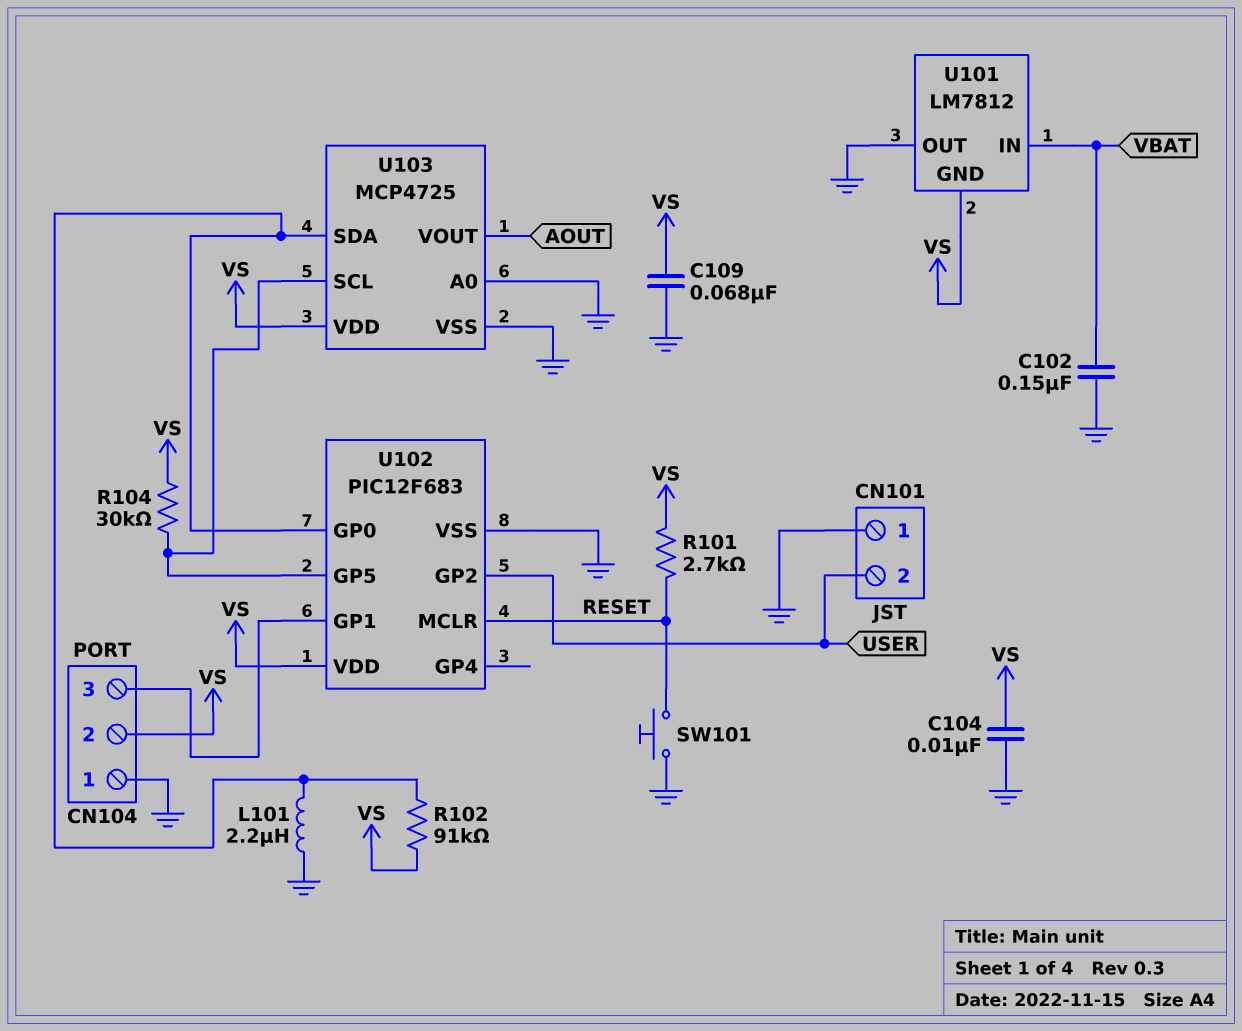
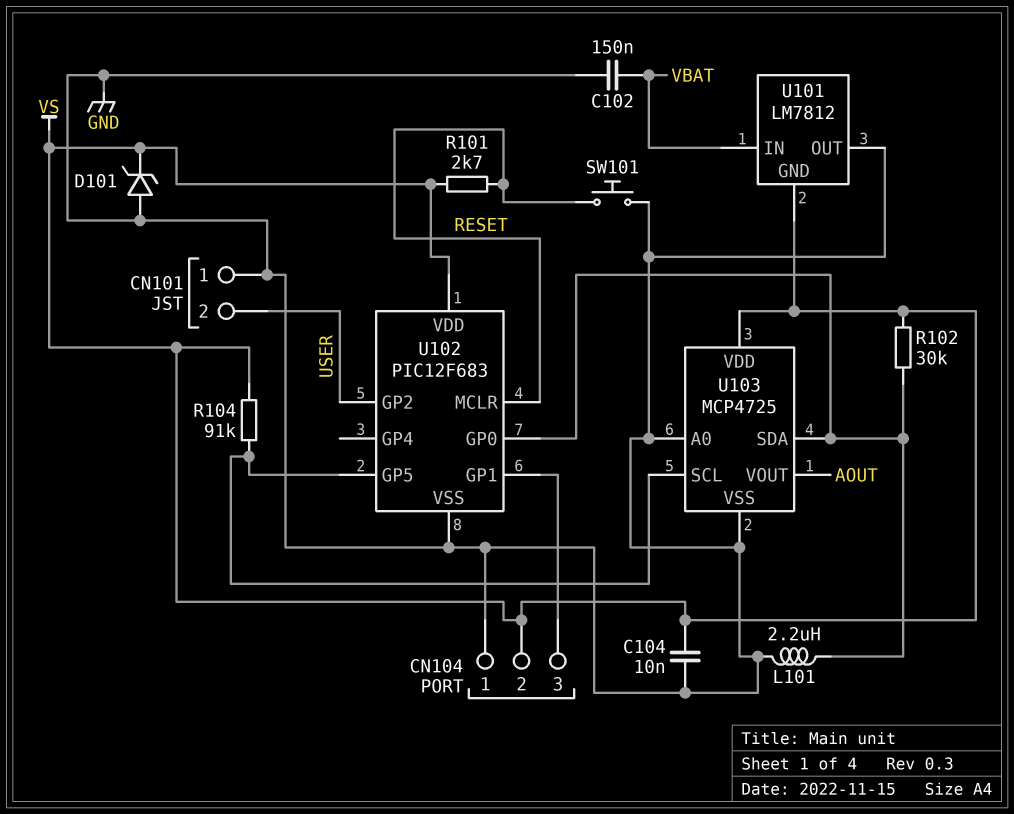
C109: 68nF (GND, VS) -> none
D101: none -> zener (A GND, K VS)
R102: 91k (U102/GP0, VS) -> 30k (U102/GP0, VS)
R104: 30k (U102/GP5, VS) -> 91k (U102/GP5, VS)

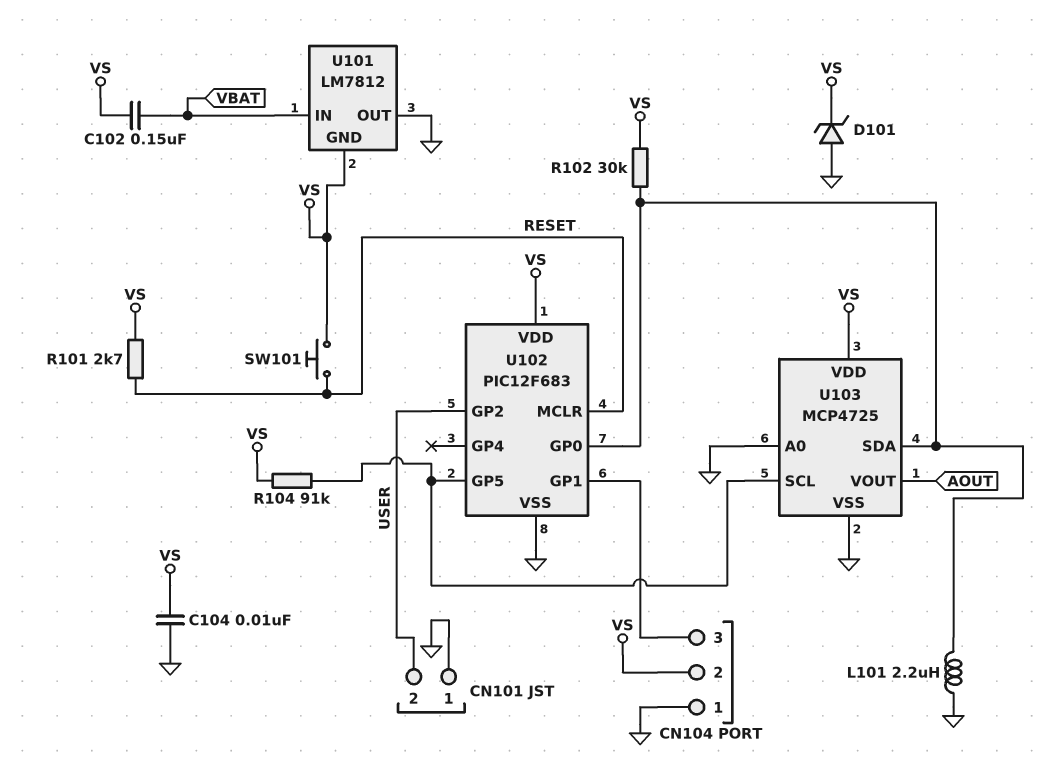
C102: 150nF (GND, VBAT) -> 150nF (VBAT, VS)
SW101: button (GND, RESET) -> button (RESET, VS)

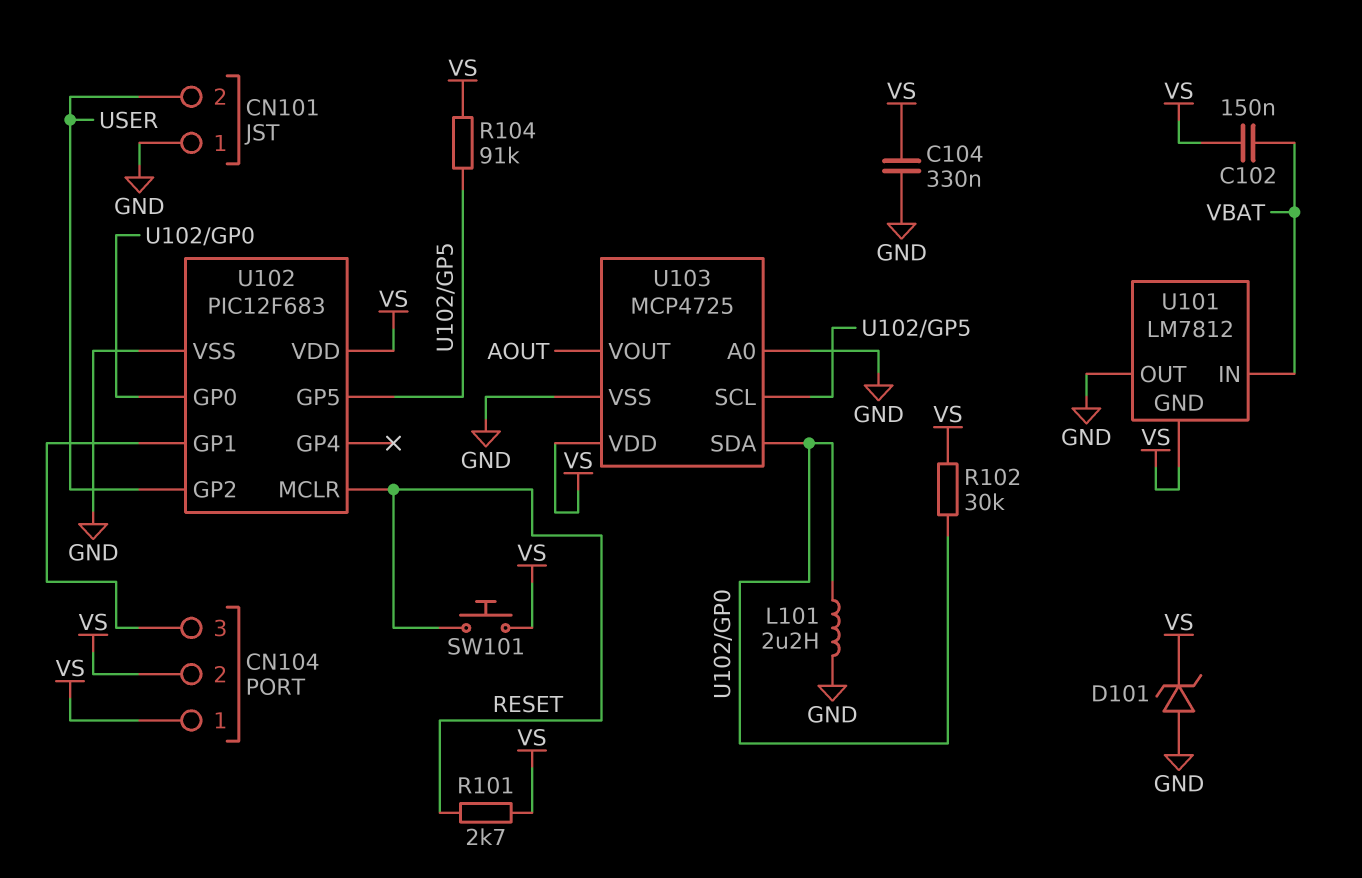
C104: 10nF (GND, VS) -> 330nF (GND, VS)
CN104 pin 1: GND -> VS

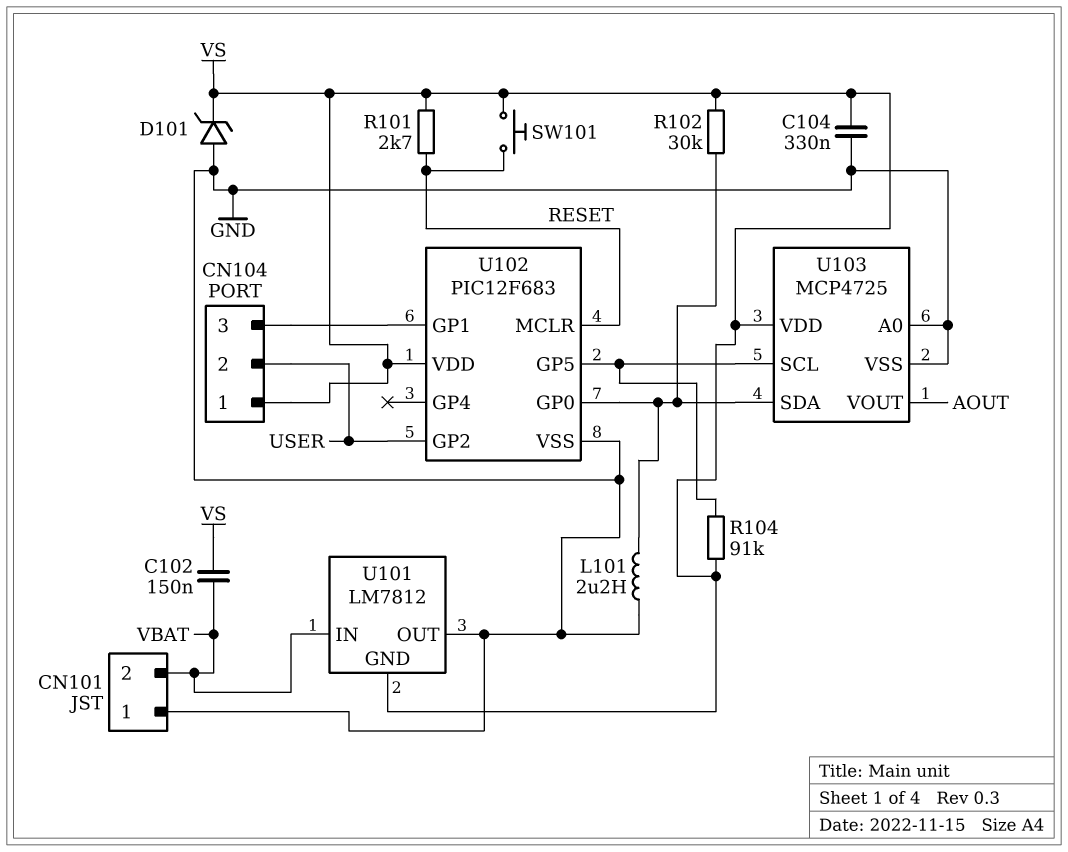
CN101 pin 2: USER -> VBAT
CN104 pin 2: VS -> USER

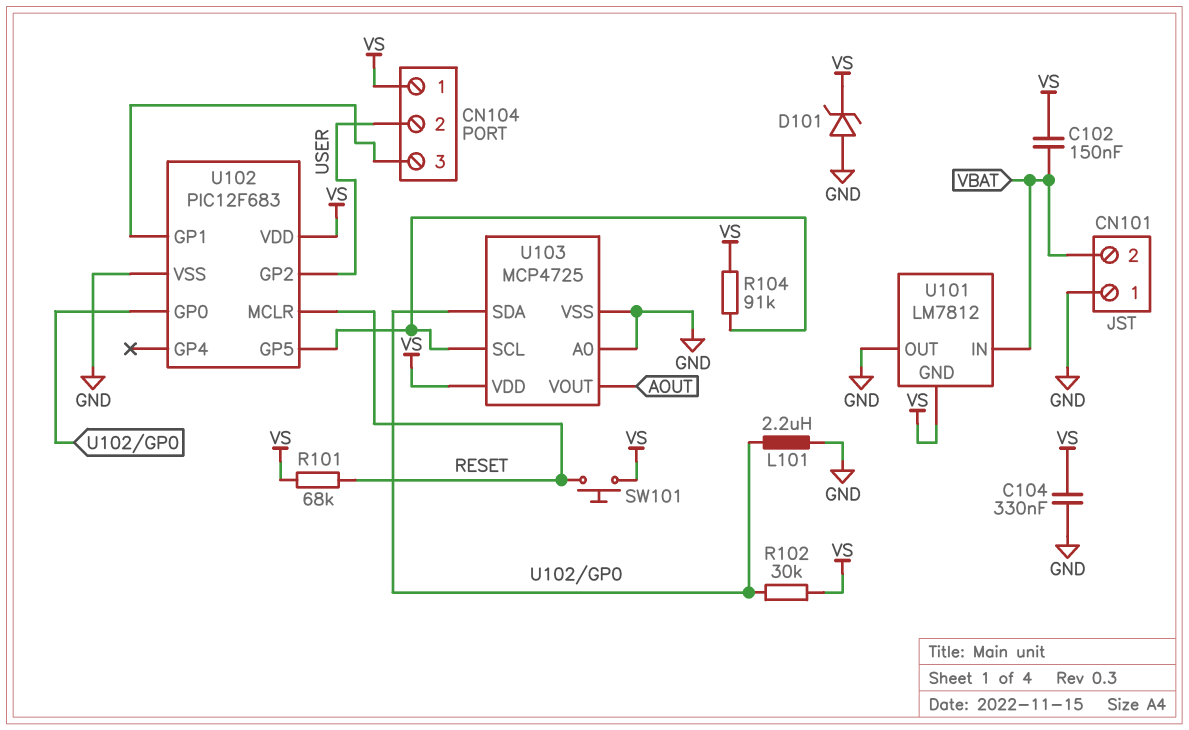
R101: 2.7k (RESET, VS) -> 68k (RESET, VS)

